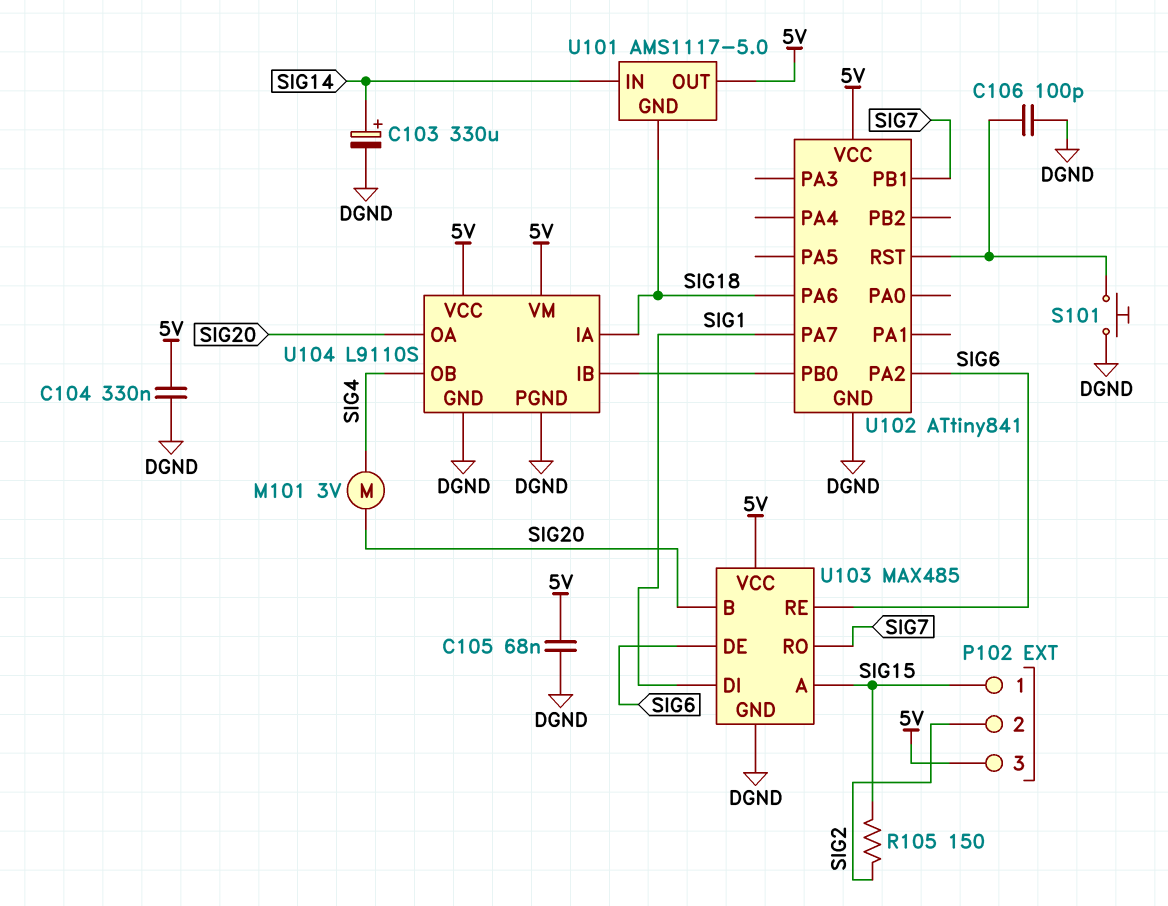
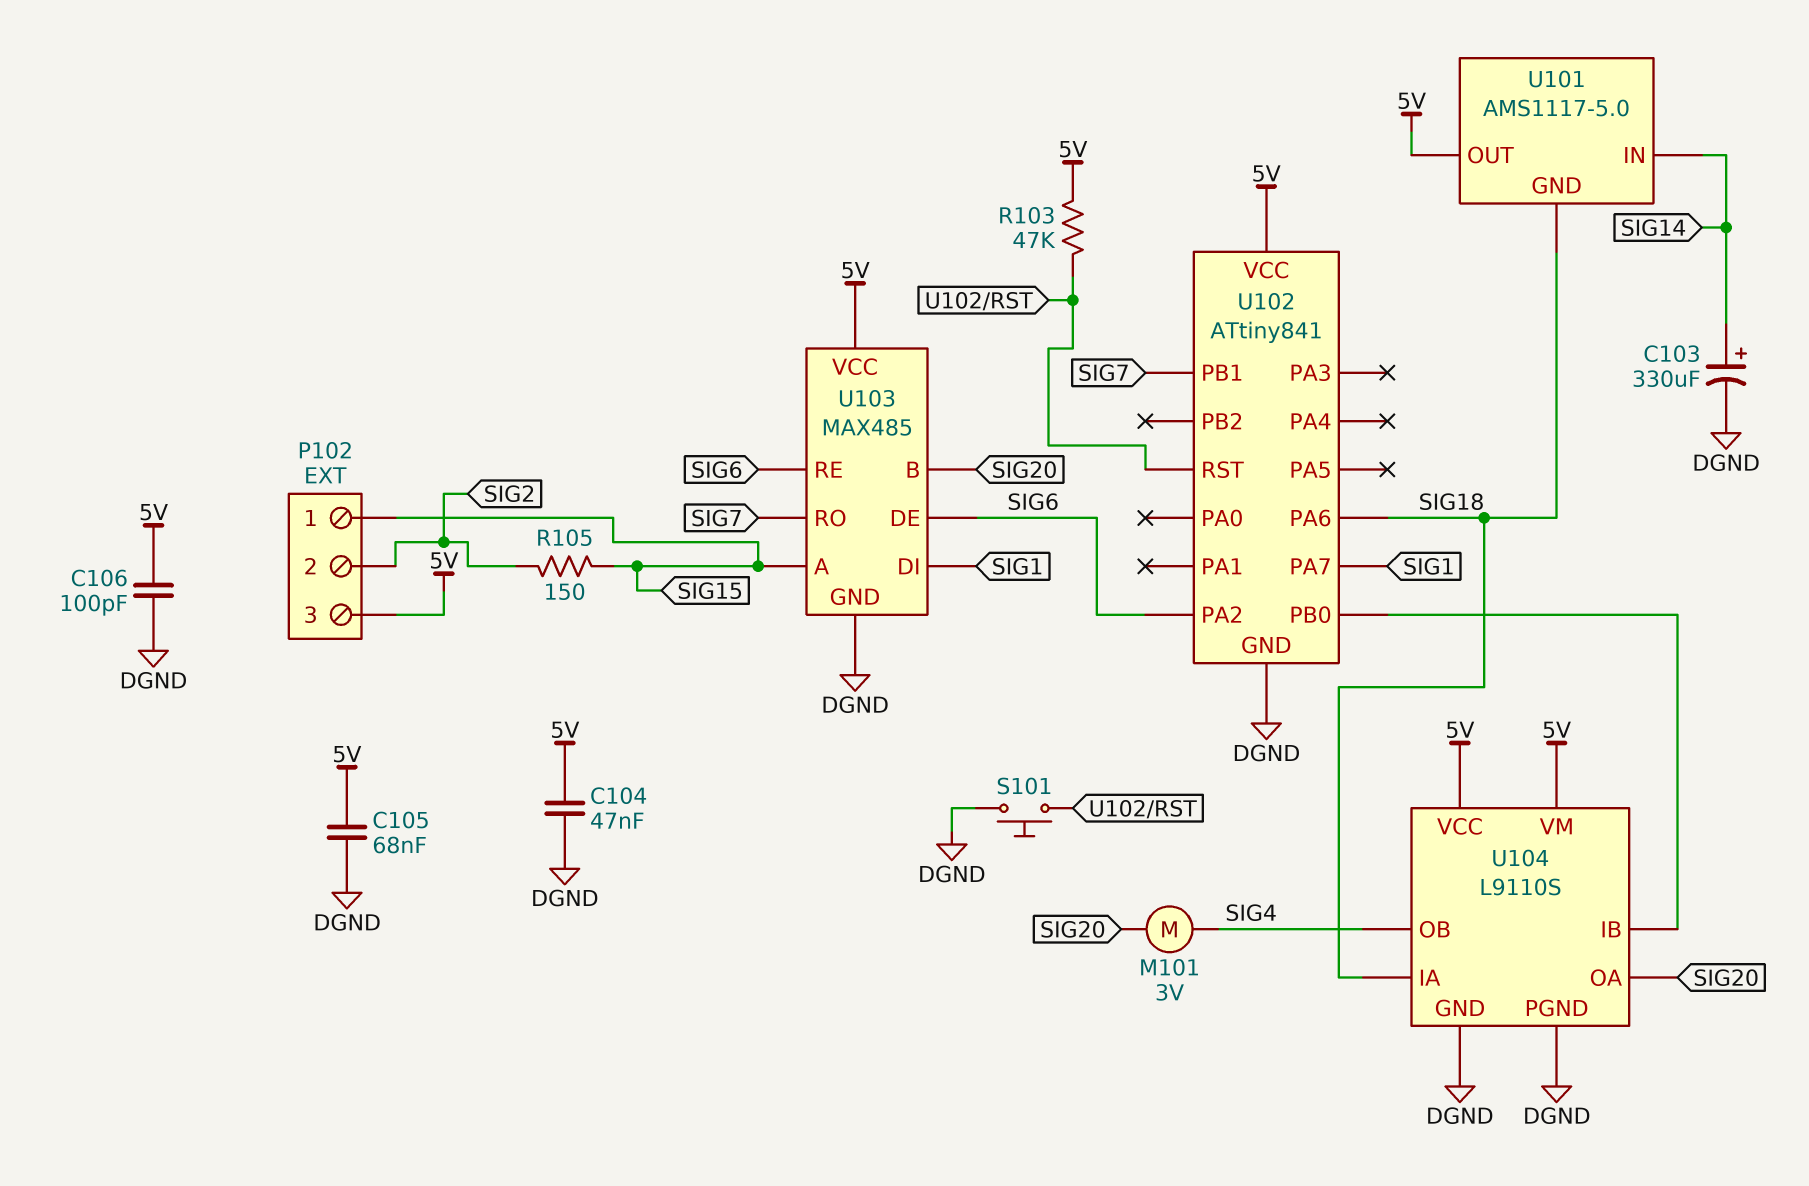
C104: 330nF (5V, DGND) -> 47nF (5V, DGND)
C106: 100pF (DGND, U102/RST) -> 100pF (5V, DGND)
R103: none -> 47k (5V, U102/RST)

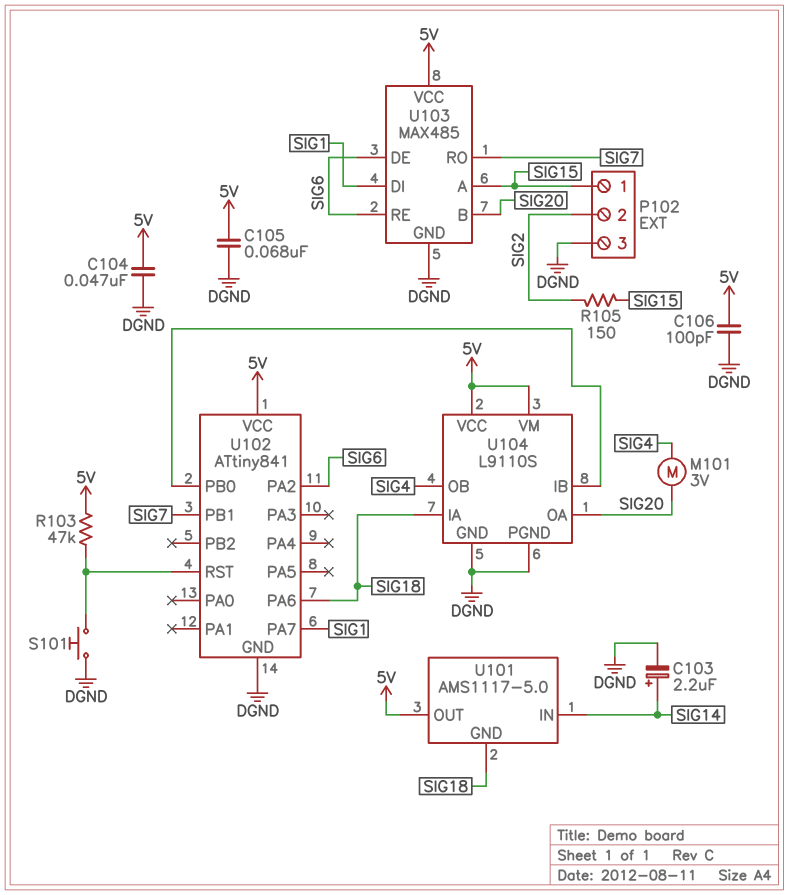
C103: 330uF (plus SIG14, minus DGND) -> 2.2uF (plus SIG14, minus DGND)
P102 pin 3: 5V -> DGND

